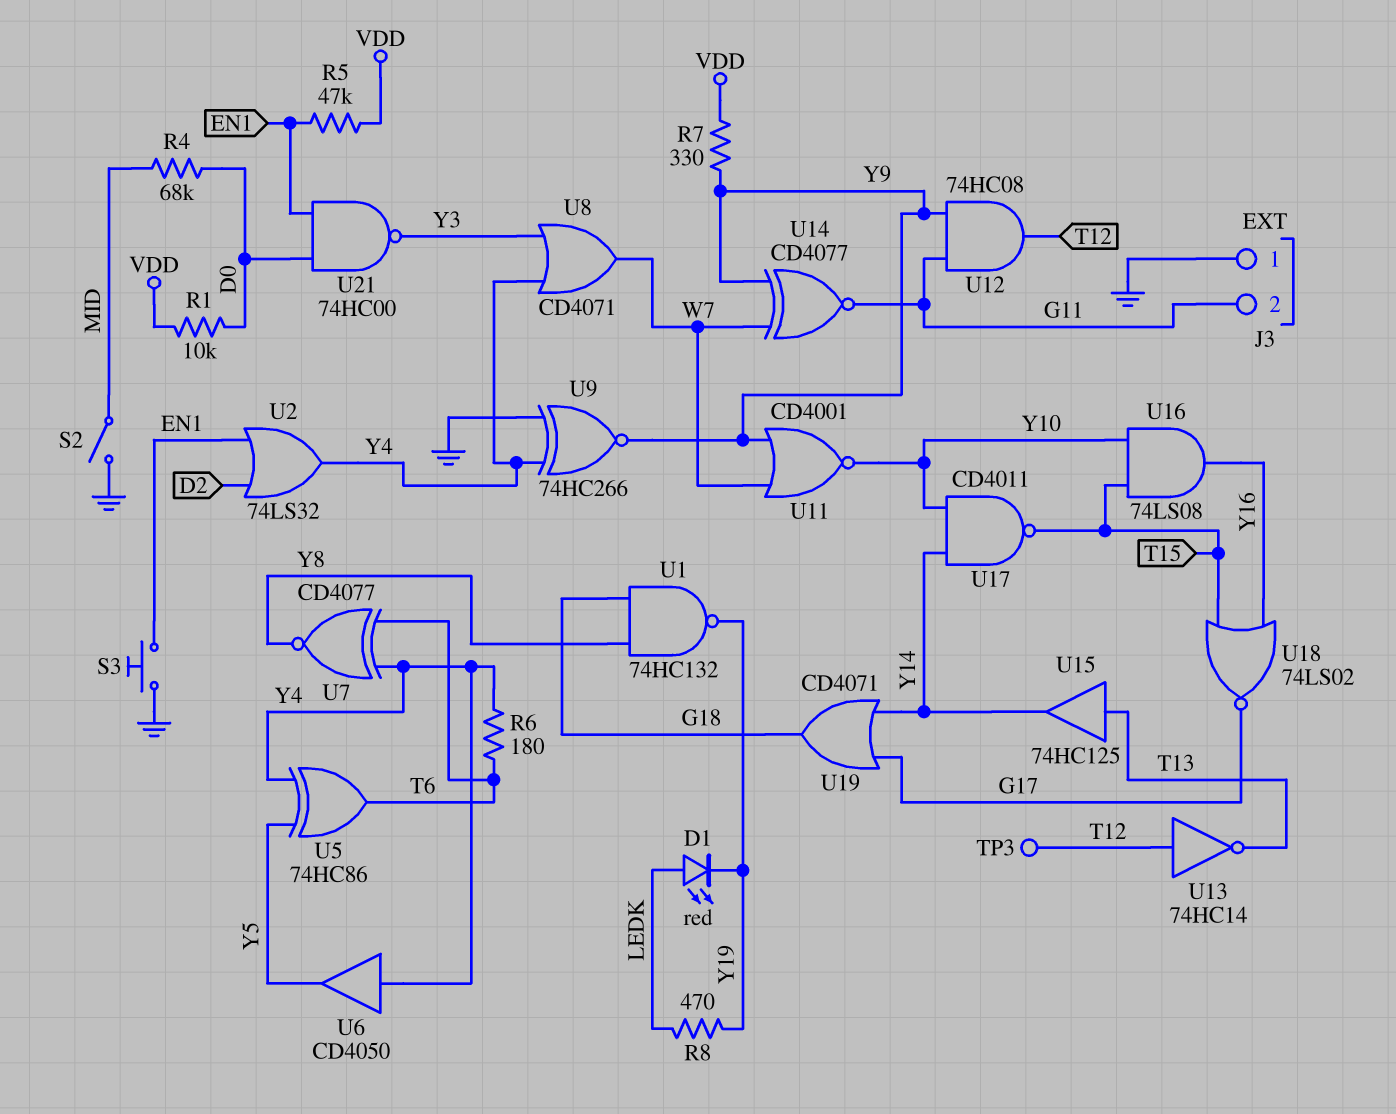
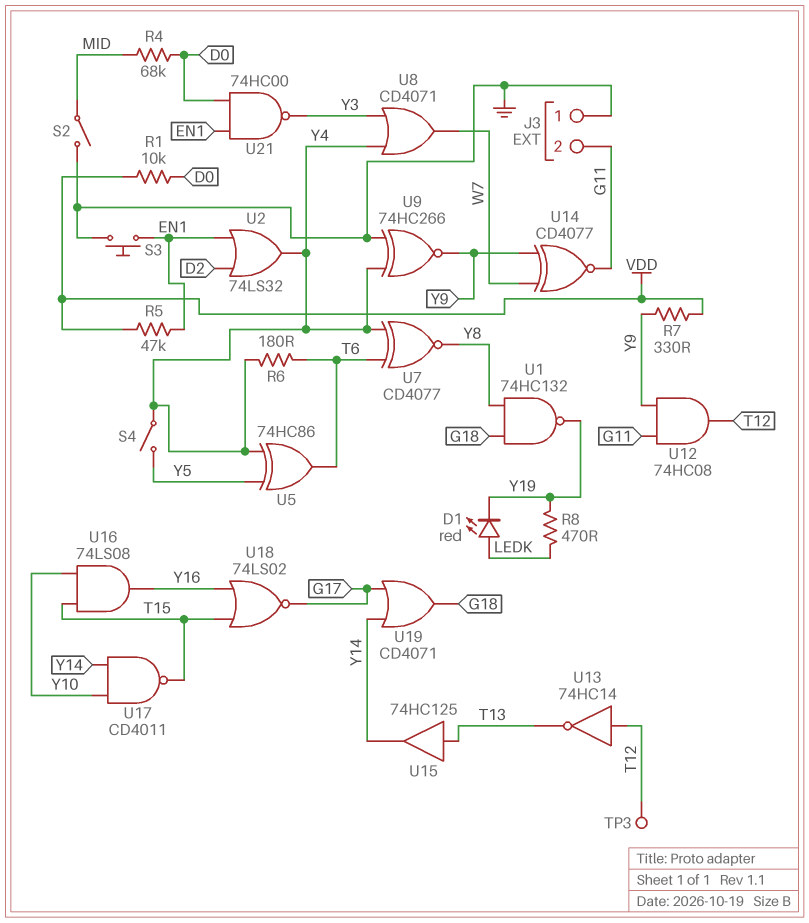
S4: none -> switch (Y4, Y5)
U6: buffer CD4050 (in Y4, out Y5) -> none
U11: NOR CD4001 (in W7, in Y9, out Y10) -> none

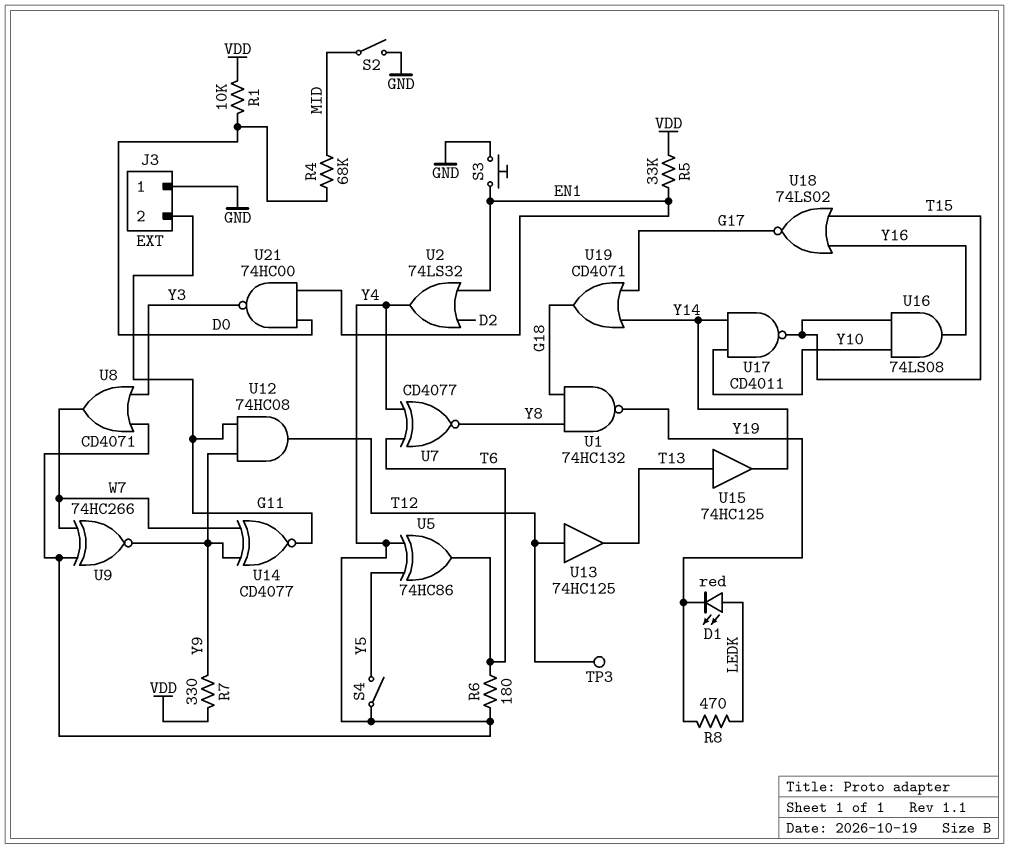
R5: 47k (EN1, VDD) -> 33k (EN1, VDD)
U9: XNOR 74HC266 (in GND, in Y4, out Y9) -> XNOR 74HC266 (in W7, in Y4, out Y9)
U13: NOT 74HC14 (in T12, out T13) -> buffer 74HC125 (in T12, out T13)

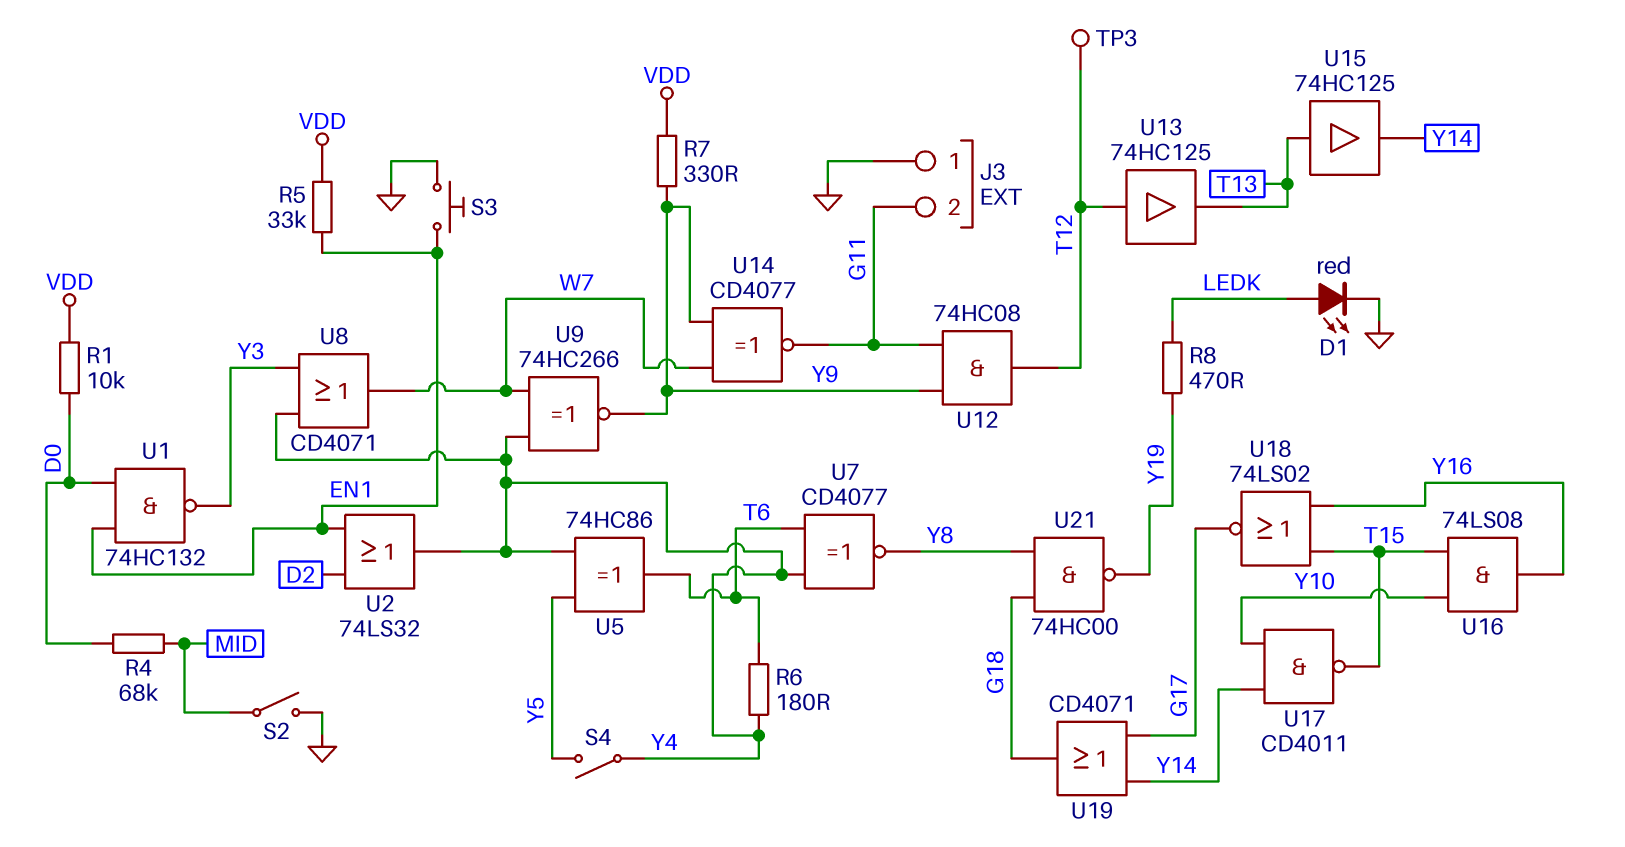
D1: LED red (A LEDK, K Y19) -> LED red (A LEDK, K GND)
U1: NAND 74HC132 (in G18, in Y8, out Y19) -> NAND 74HC132 (in D0, in EN1, out Y3)
U21: NAND 74HC00 (in D0, in EN1, out Y3) -> NAND 74HC00 (in G18, in Y8, out Y19)

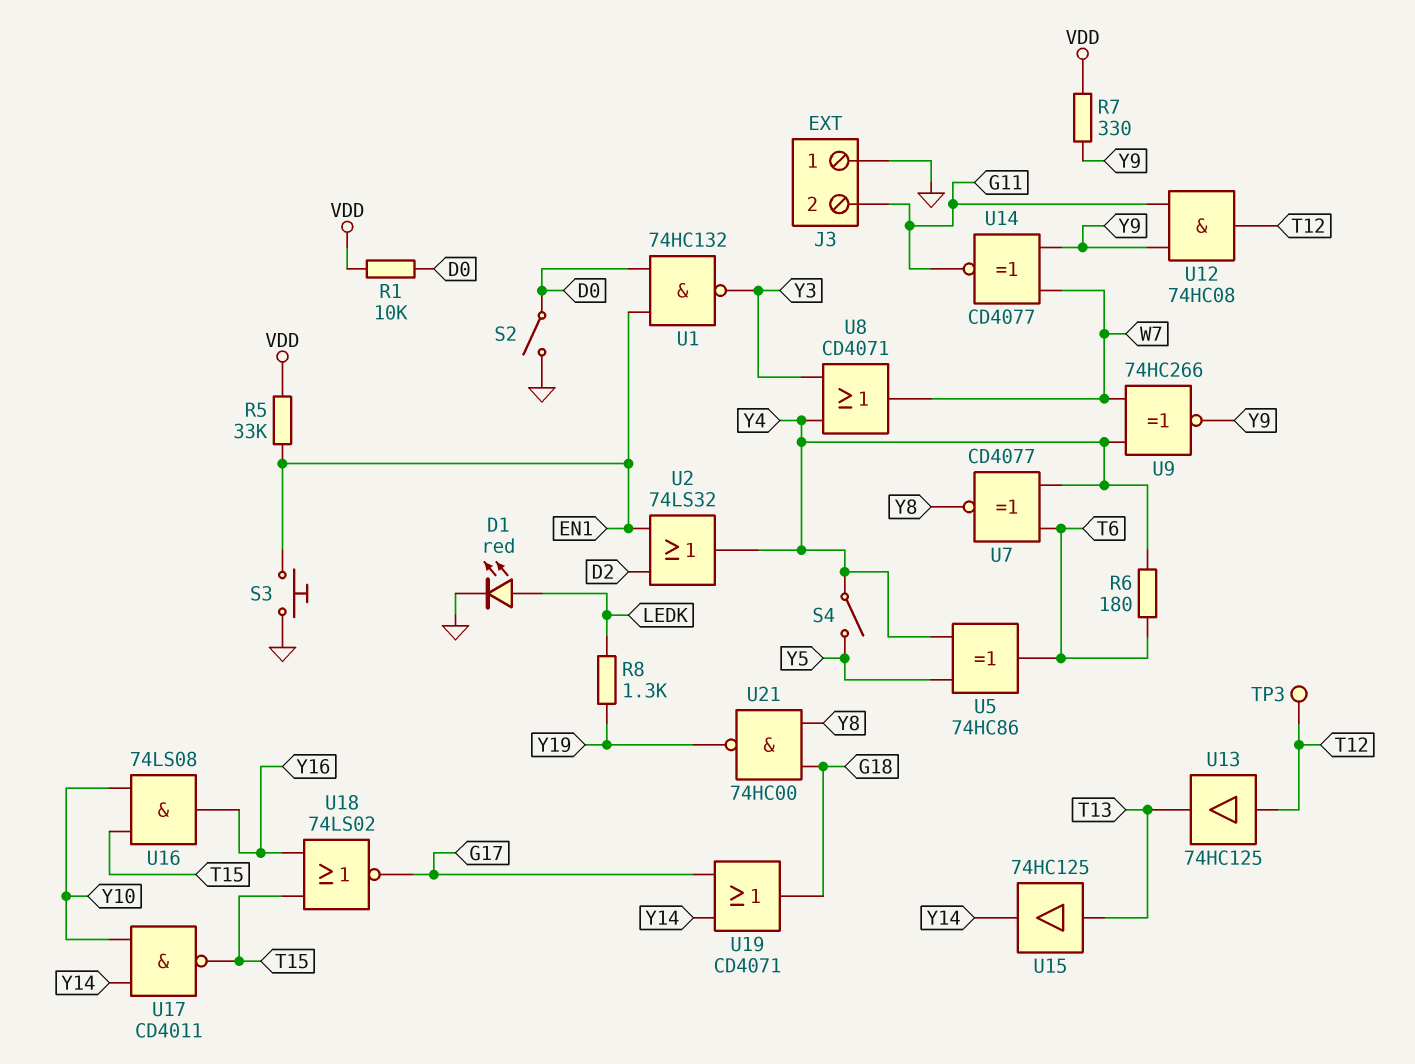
R4: 68k (D0, MID) -> none
R8: 470 (LEDK, Y19) -> 1.3k (LEDK, Y19)
S2: switch (GND, MID) -> switch (D0, GND)

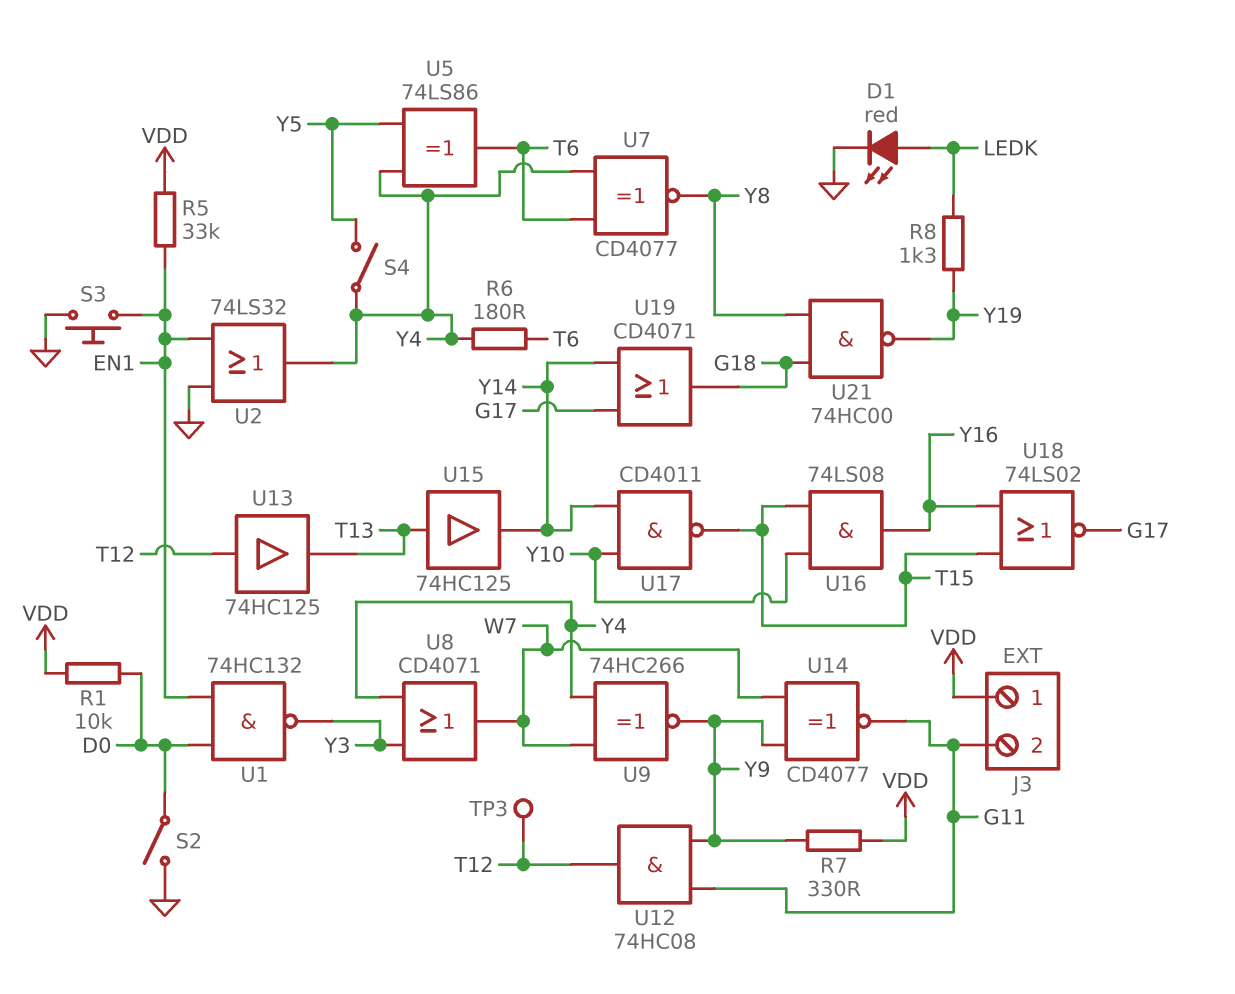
J3 pin 1: GND -> VDD
U2: OR 74LS32 (in D2, in EN1, out Y4) -> OR 74LS32 (in EN1, in GND, out Y4)
U5: XOR 74HC86 (in Y4, in Y5, out T6) -> XOR 74LS86 (in Y4, in Y5, out T6)

